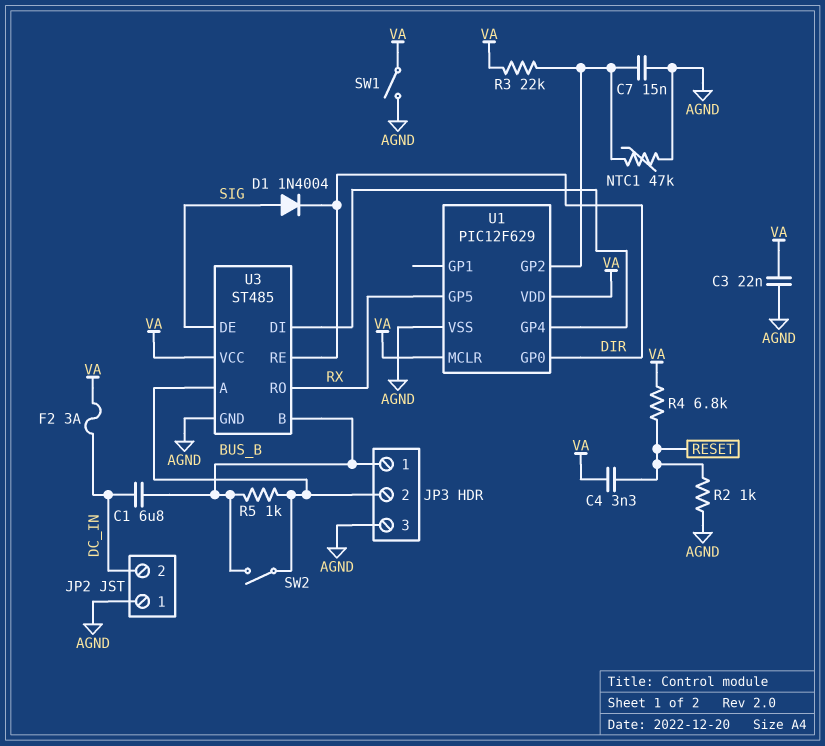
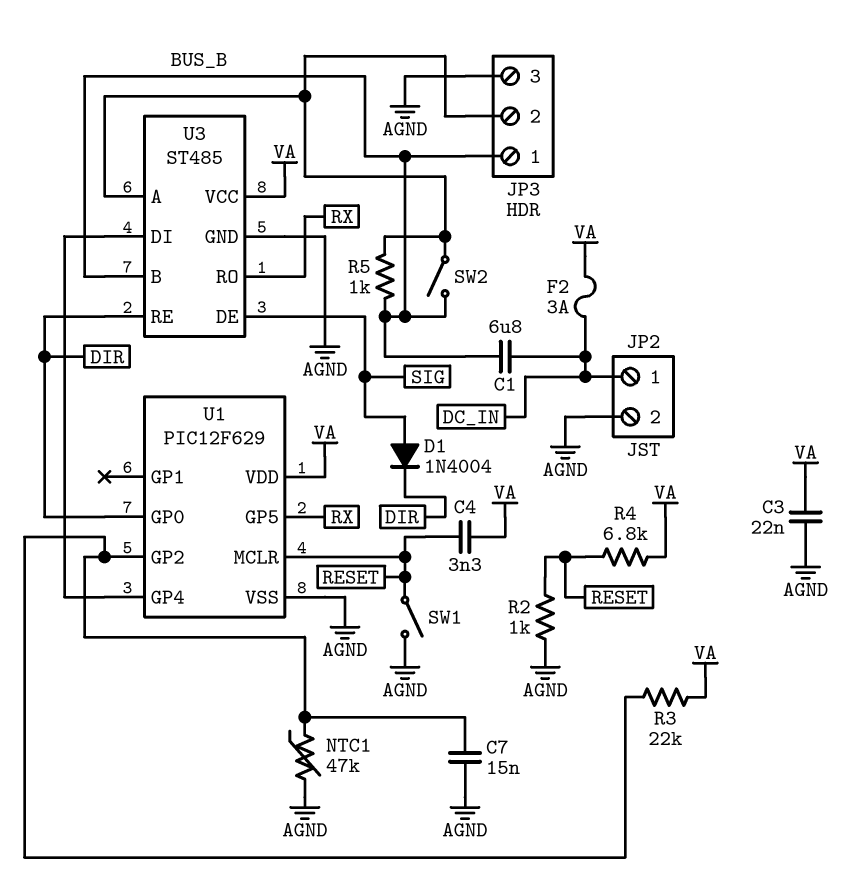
JP2 pin 1: AGND -> DC_IN
JP2 pin 2: DC_IN -> AGND
SW1: switch (AGND, VA) -> switch (AGND, RESET)
U1 pin MCLR: VA -> RESET

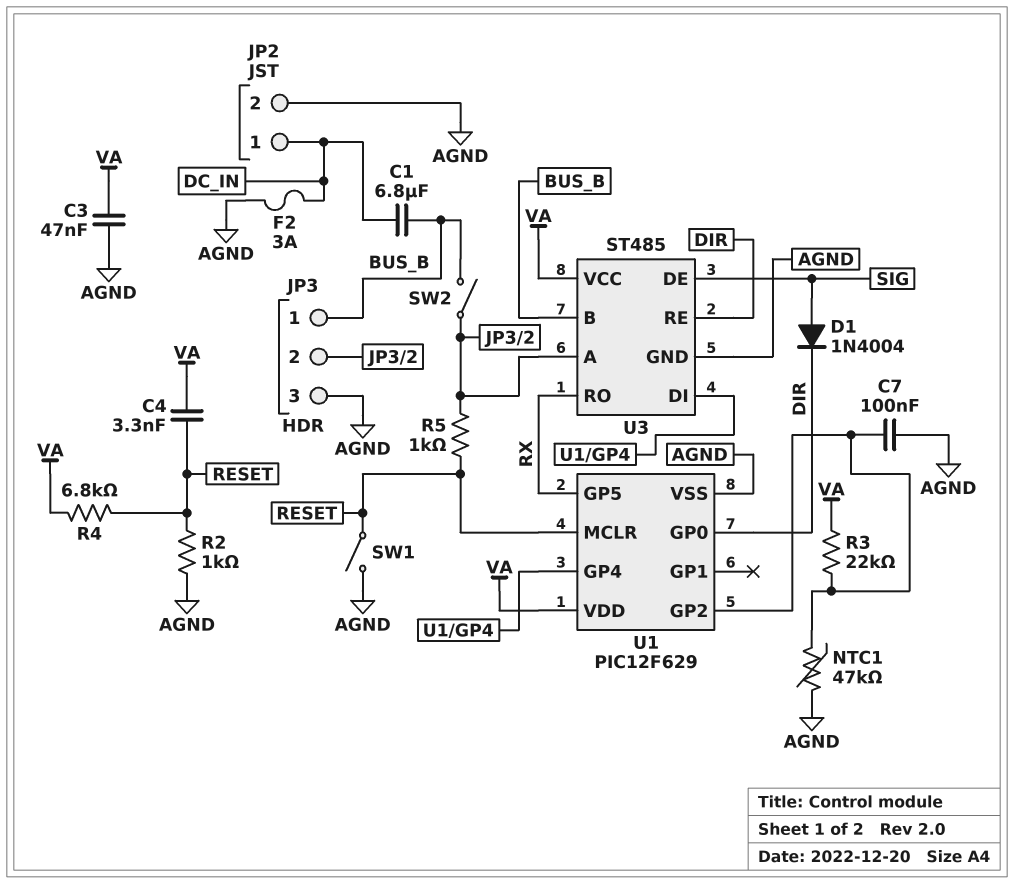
C3: 22nF (AGND, VA) -> 47nF (AGND, VA)
C7: 15nF (AGND, U1/GP2) -> 100nF (AGND, U1/GP2)
F2: 3A (DC_IN, VA) -> 3A (AGND, DC_IN)
R5: 1k (BUS_B, JP3/2) -> 1k (JP3/2, RESET)

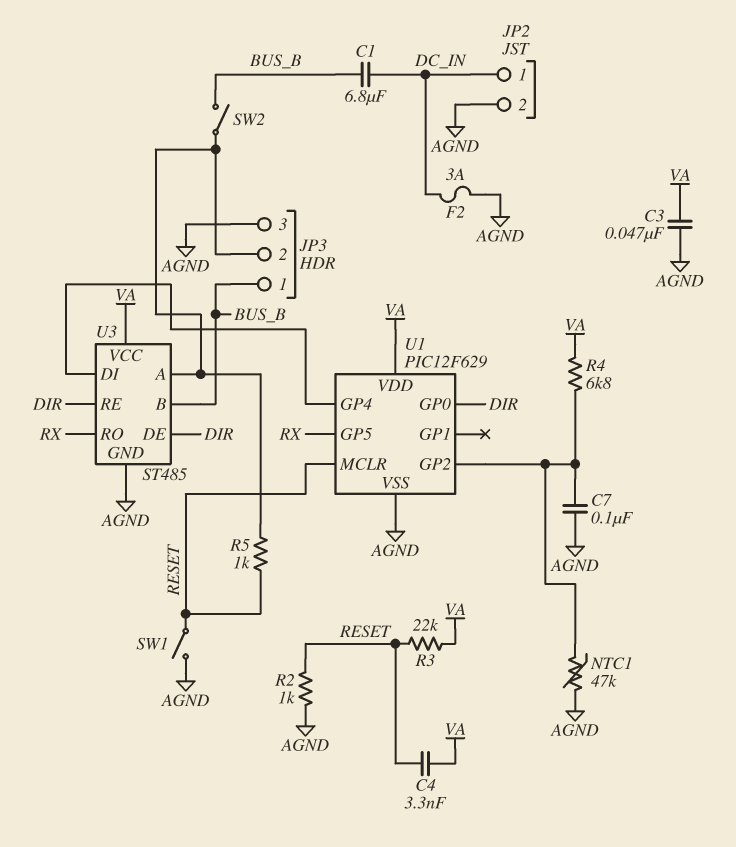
D1: diode 1N4004 (A SIG, K DIR) -> none
R3: 22k (U1/GP2, VA) -> 22k (RESET, VA)
R4: 6.8k (RESET, VA) -> 6.8k (U1/GP2, VA)
U3 pin DE: SIG -> DIR

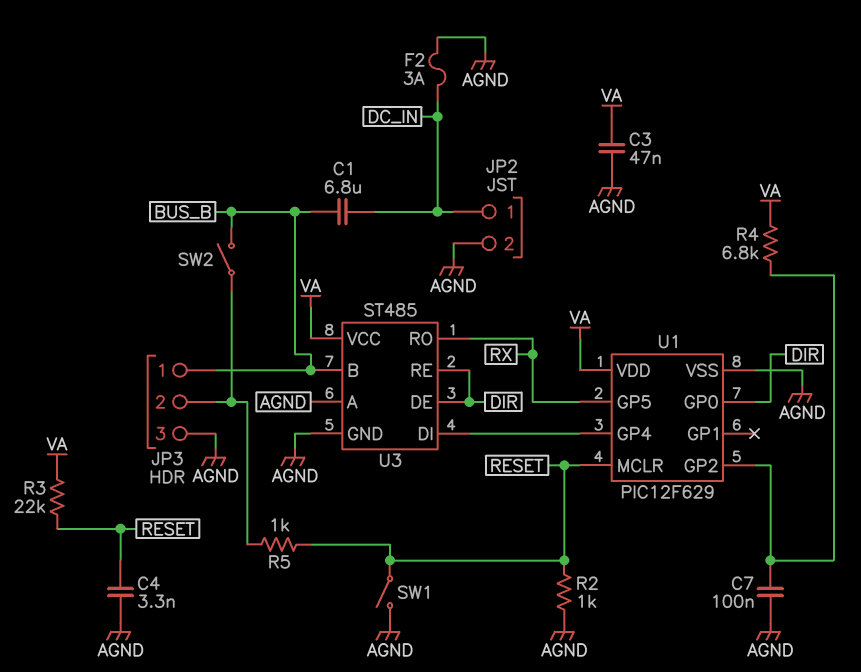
C4: 3.3nF (RESET, VA) -> 3.3nF (AGND, RESET)
NTC1: 47k (AGND, U1/GP2) -> none
U3 pin A: JP3/2 -> AGND

